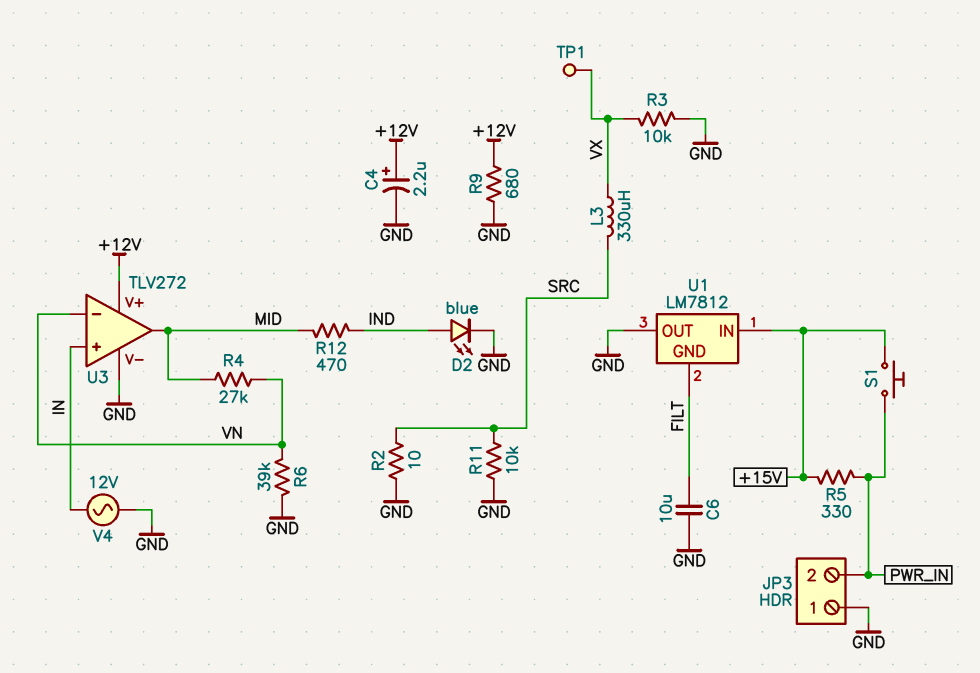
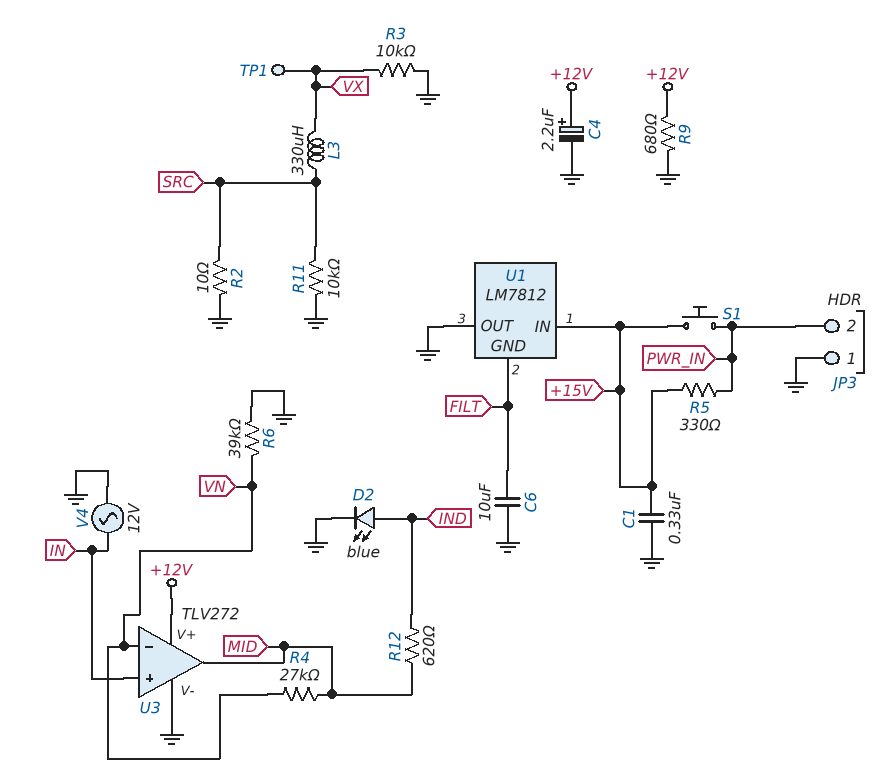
C1: none -> 330nF (+15V, GND)
R12: 470 (IND, MID) -> 620 (IND, MID)

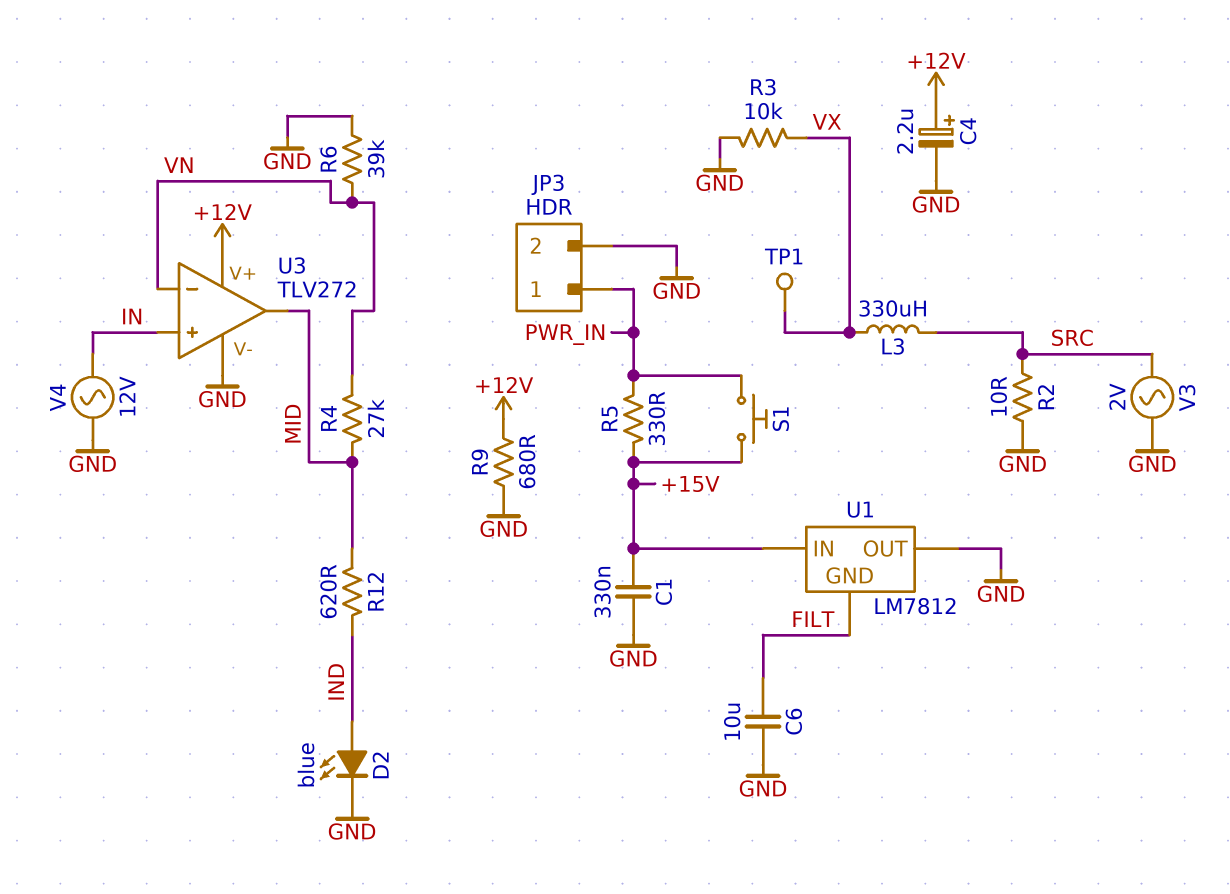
JP3 pin 1: GND -> PWR_IN
JP3 pin 2: PWR_IN -> GND
R11: 10k (GND, SRC) -> none
V3: none -> AC 2V (GND, SRC)

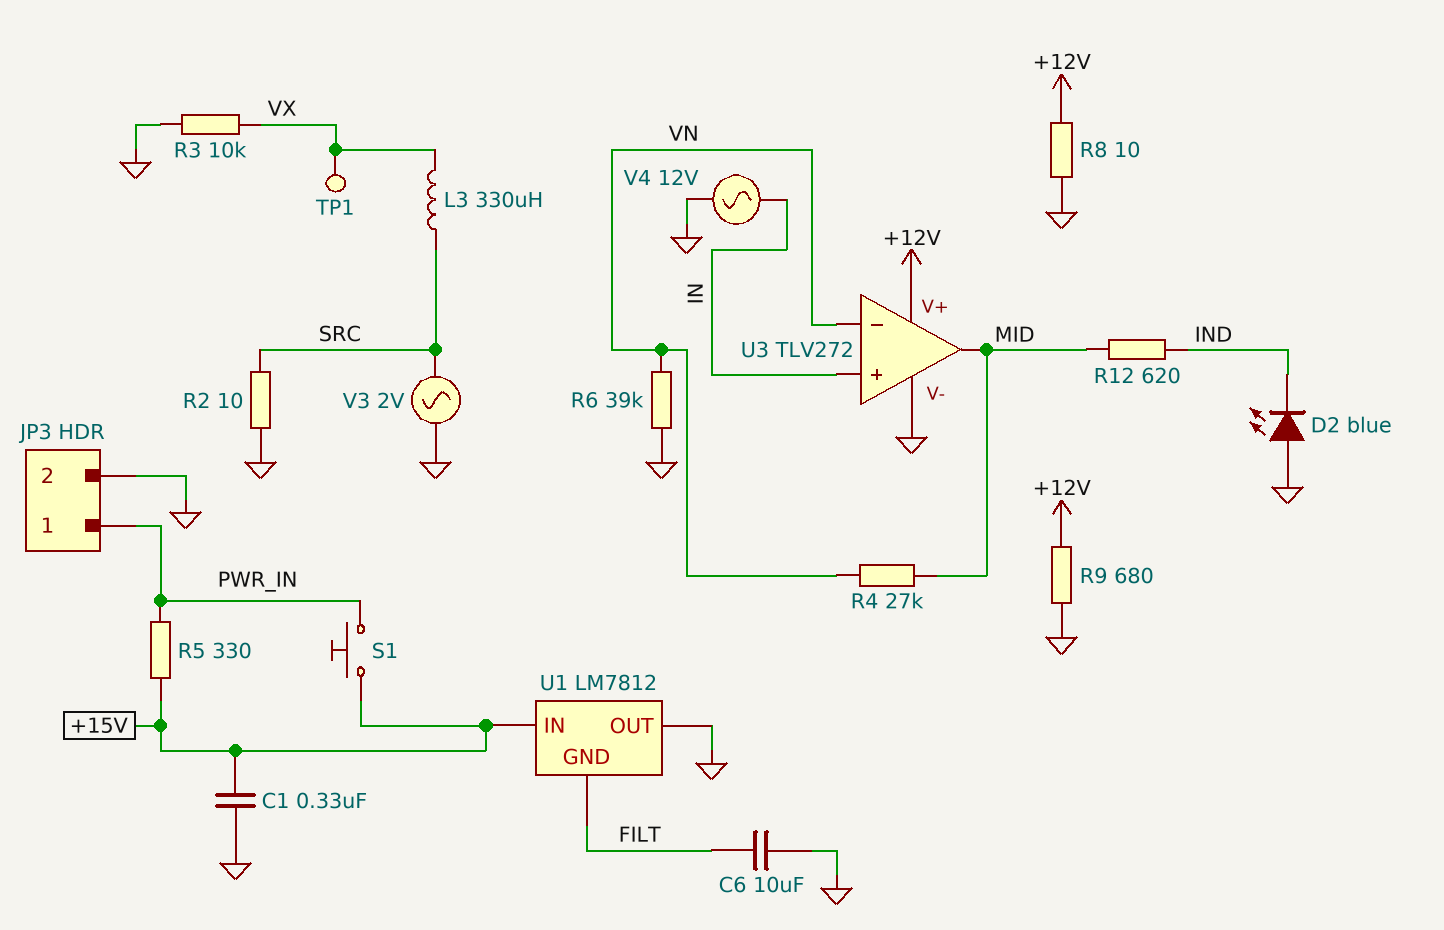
C4: 2.2uF (plus +12V, minus GND) -> none
D2: LED blue (A IND, K GND) -> LED blue (A GND, K IND)
R8: none -> 10 (+12V, GND)

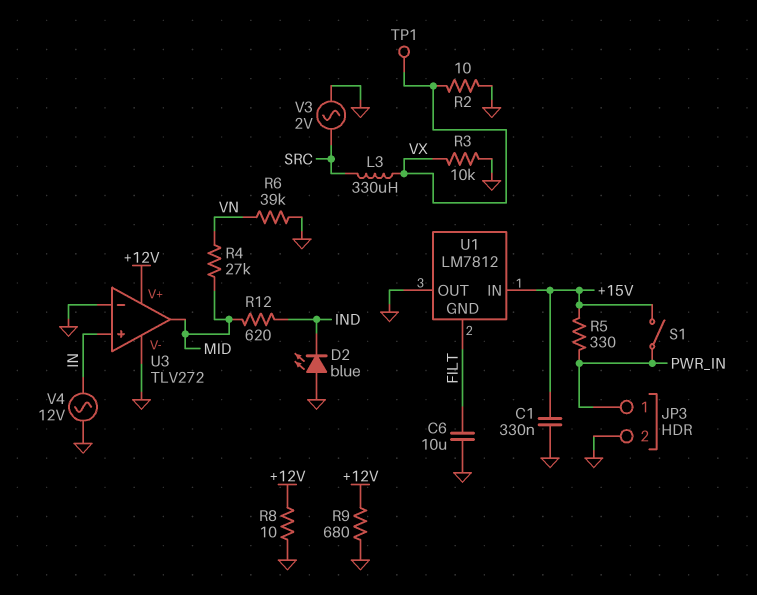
R2: 10 (GND, SRC) -> 10 (GND, VX)
S1: button (+15V, PWR_IN) -> switch (+15V, PWR_IN)
U3 pin in-: VN -> GND

